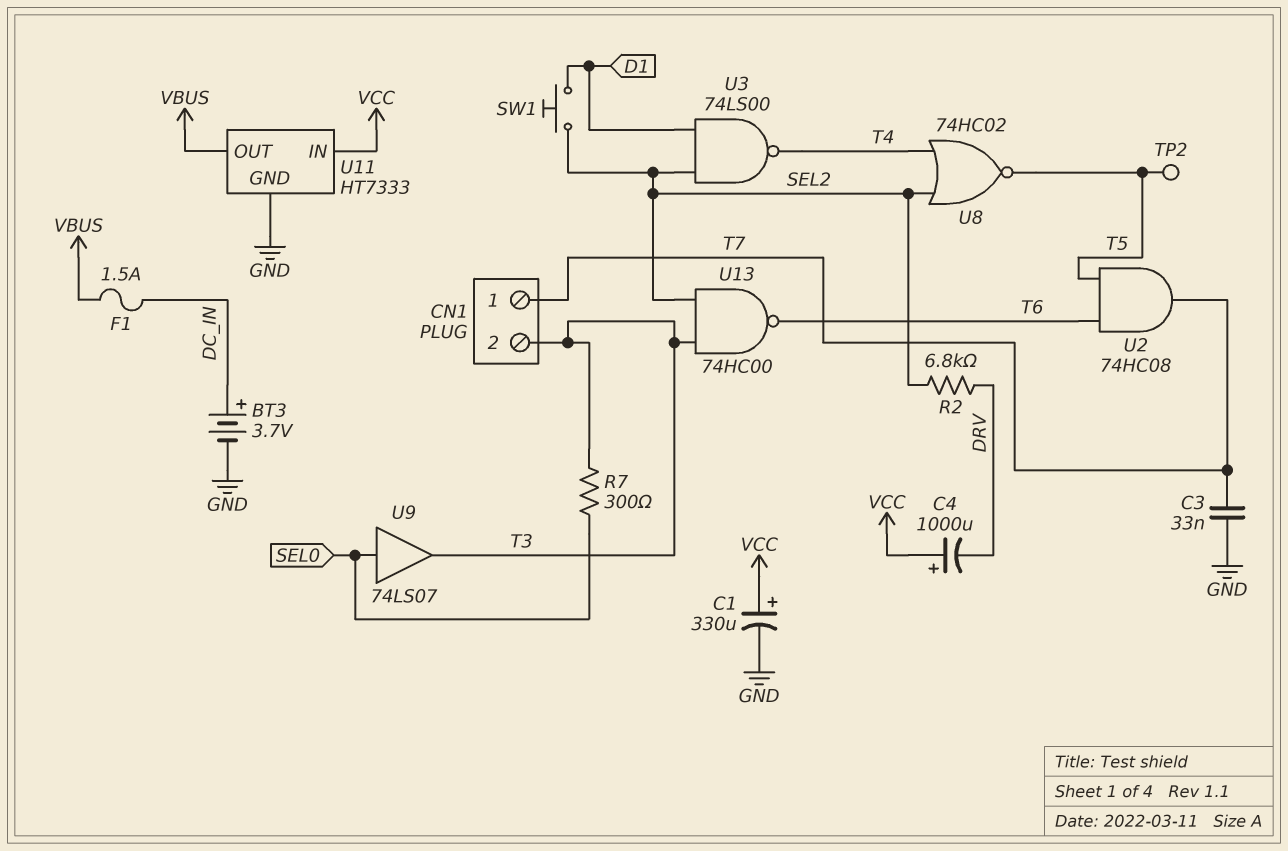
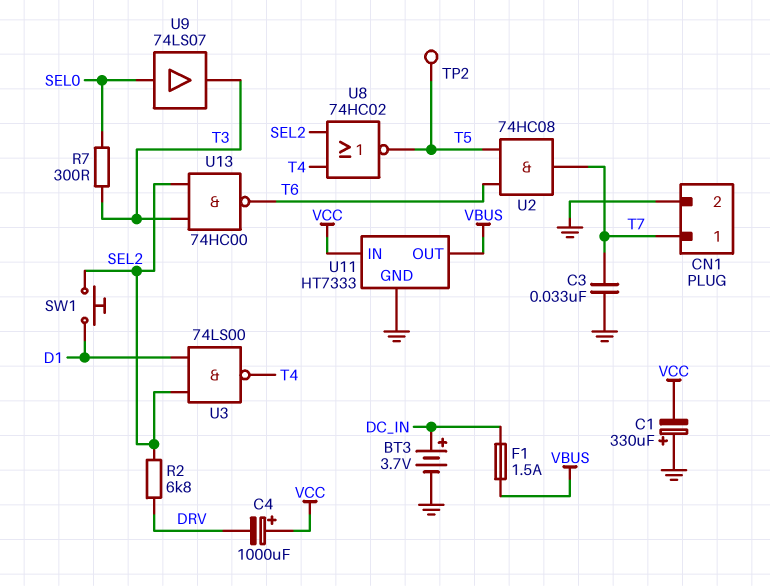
C1: 330uF (plus VCC, minus GND) -> 330uF (plus GND, minus VCC)
CN1 pin 2: T3 -> GND

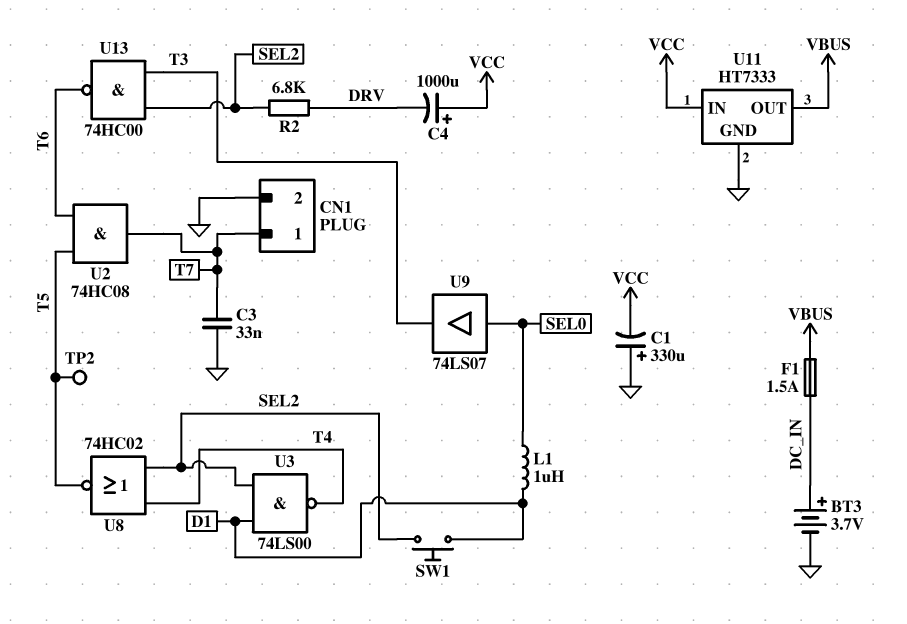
L1: none -> 1uH (D1, SEL0)
R7: 300 (SEL0, T3) -> none

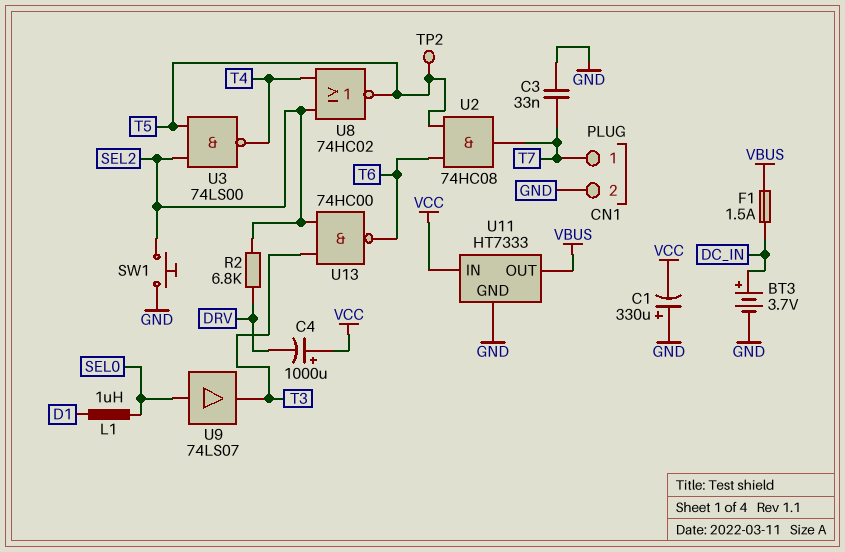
SW1: button (D1, SEL2) -> button (GND, SEL2)
U3: NAND 74LS00 (in D1, in SEL2, out T4) -> NAND 74LS00 (in SEL2, in T5, out T4)

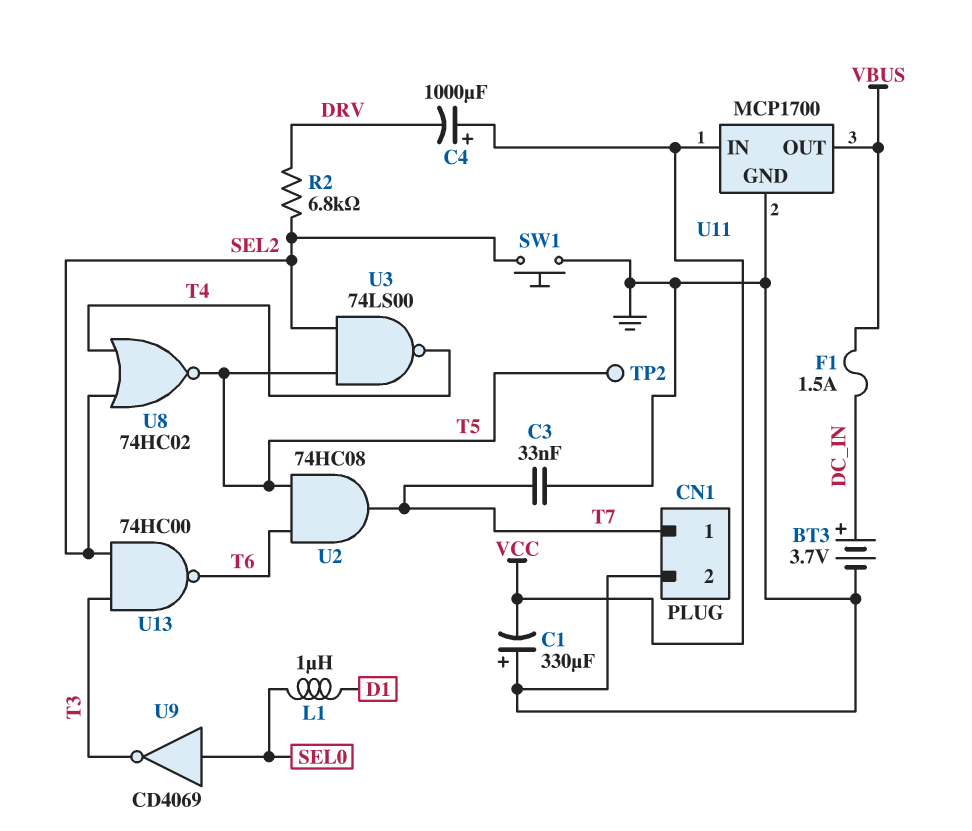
U9: buffer 74LS07 (in SEL0, out T3) -> NOT CD4069 (in SEL0, out T3)
U11: HT7333 -> MCP1700

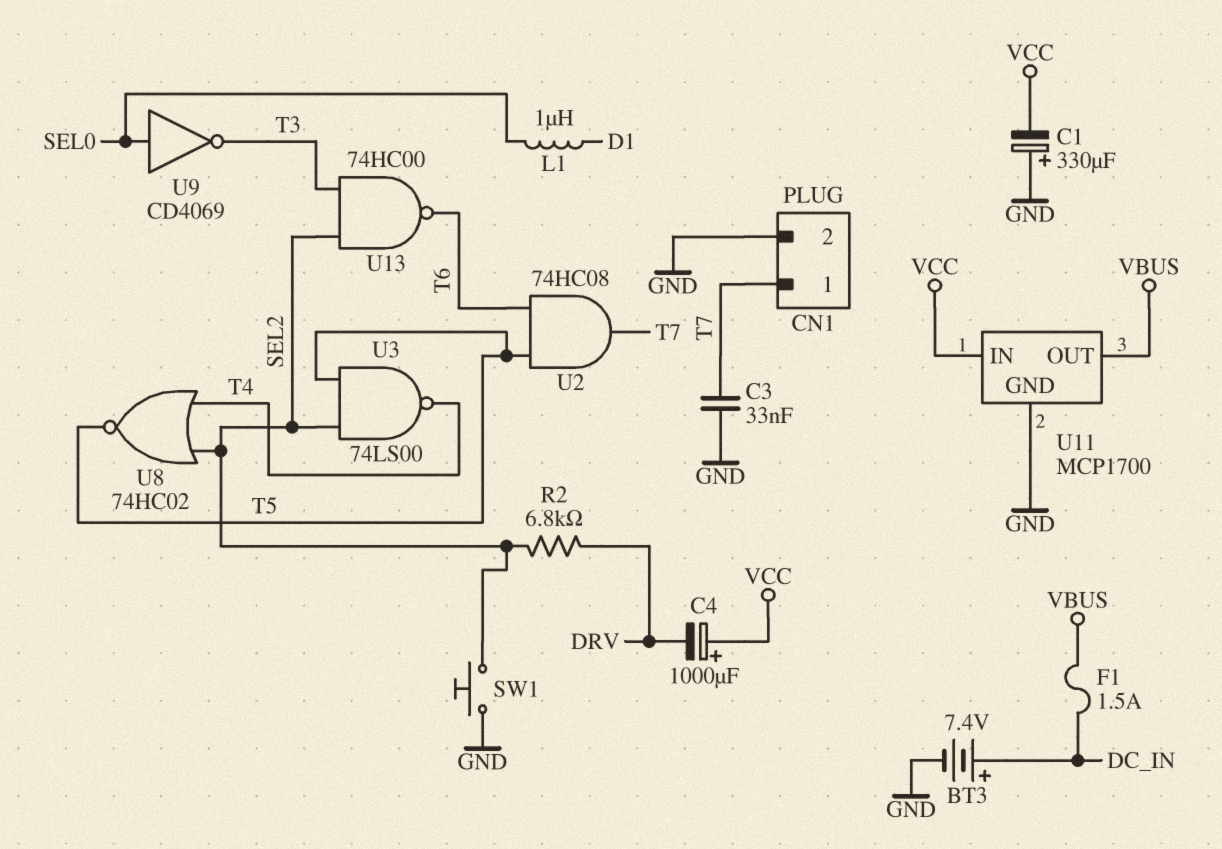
BT3: 3.7V (plus DC_IN, minus GND) -> 7.4V (plus DC_IN, minus GND)
TP2: test point (T5) -> none

